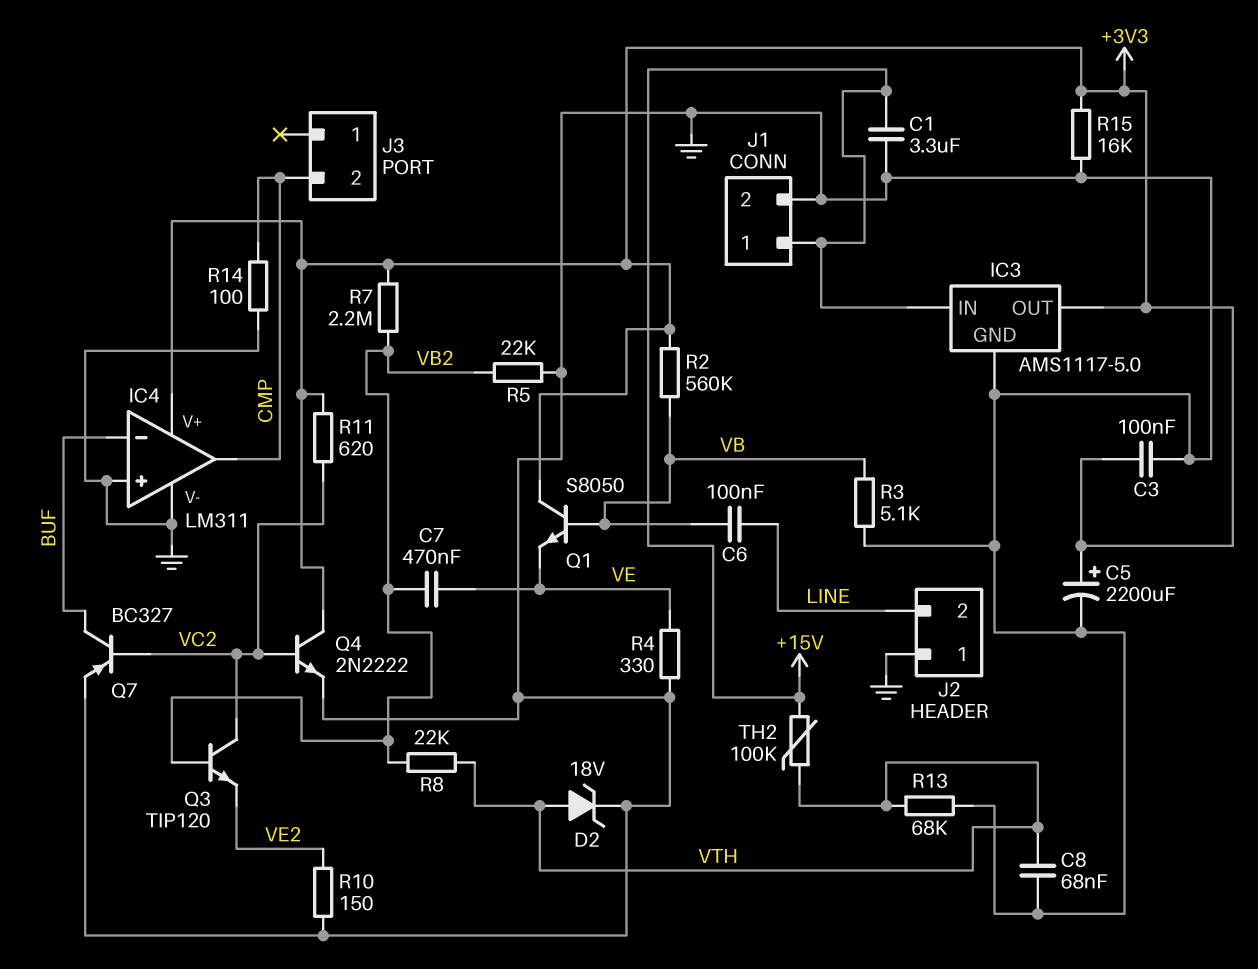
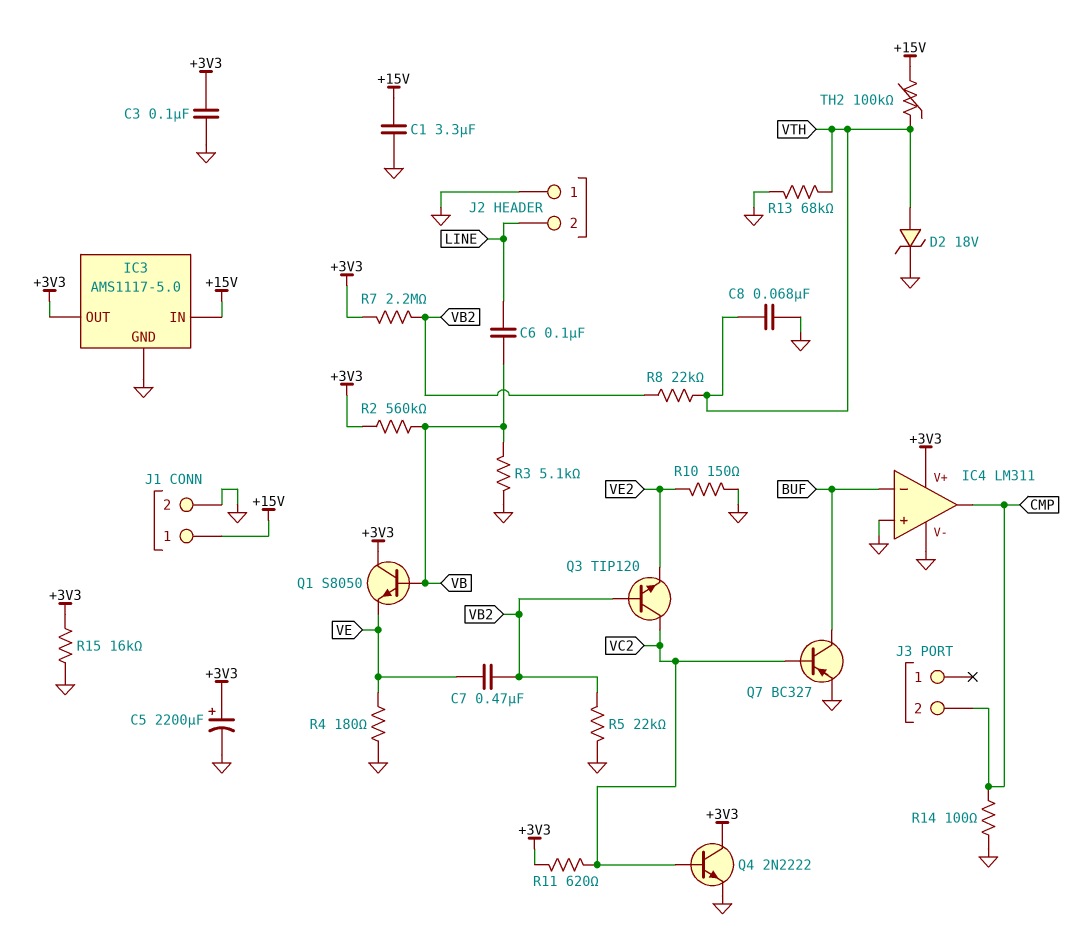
R4: 330 (GND, VE) -> 180 (GND, VE)

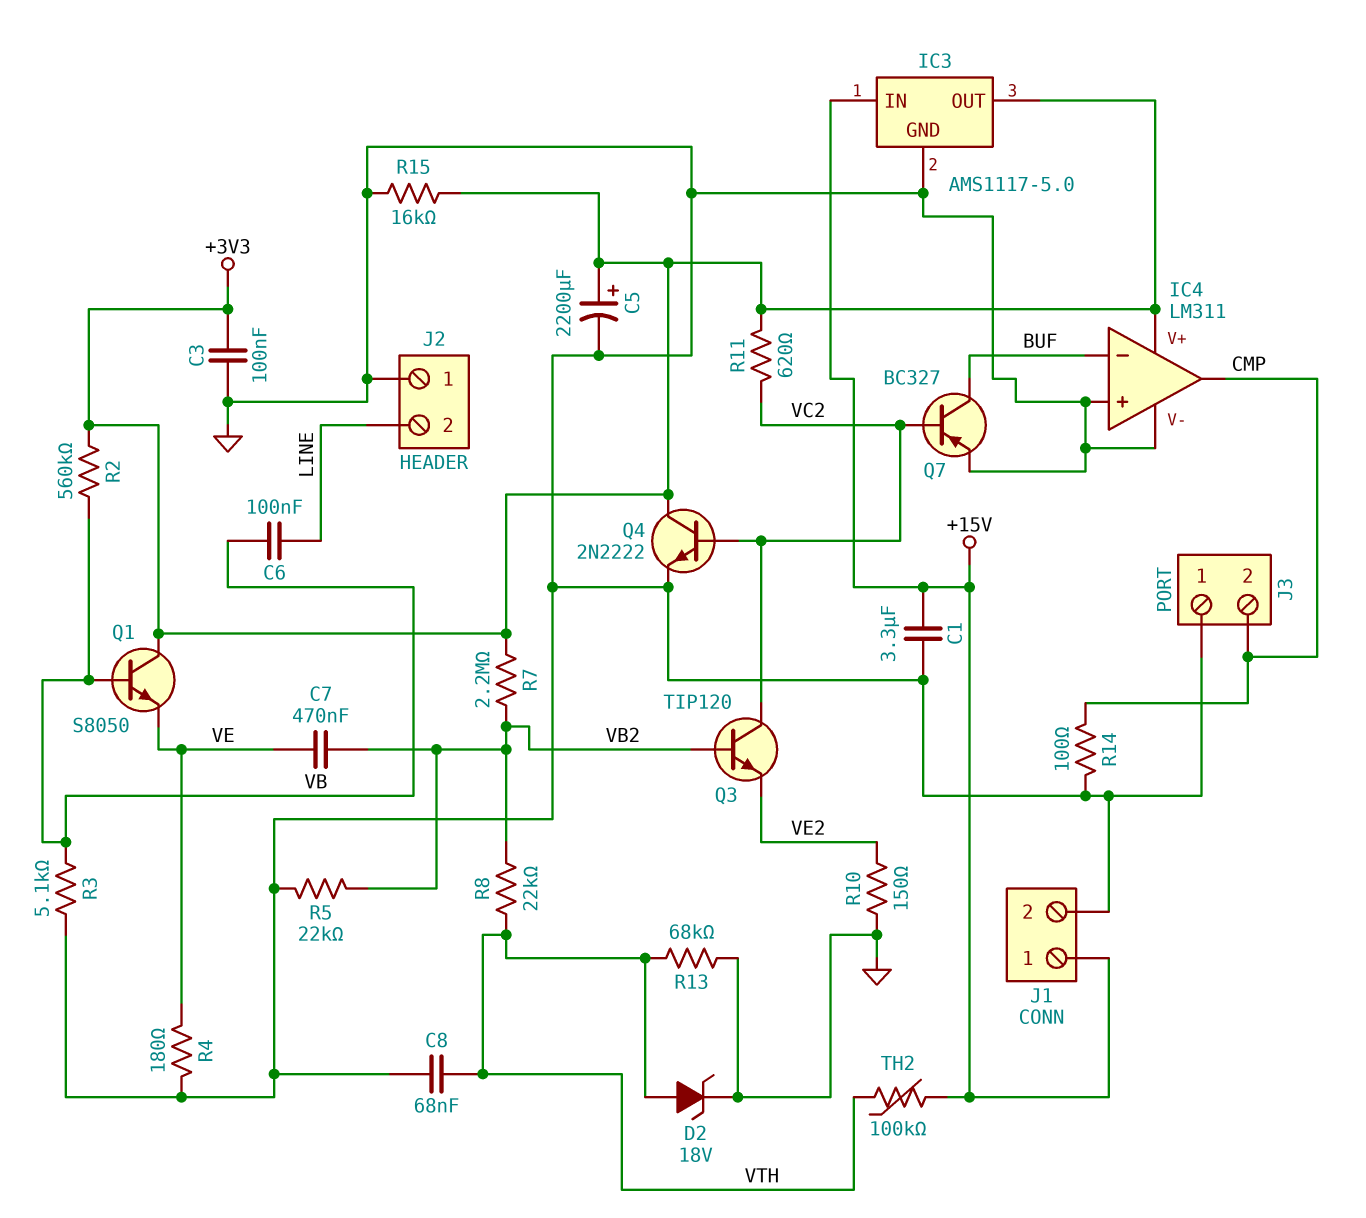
J3 pin 1: none -> GND

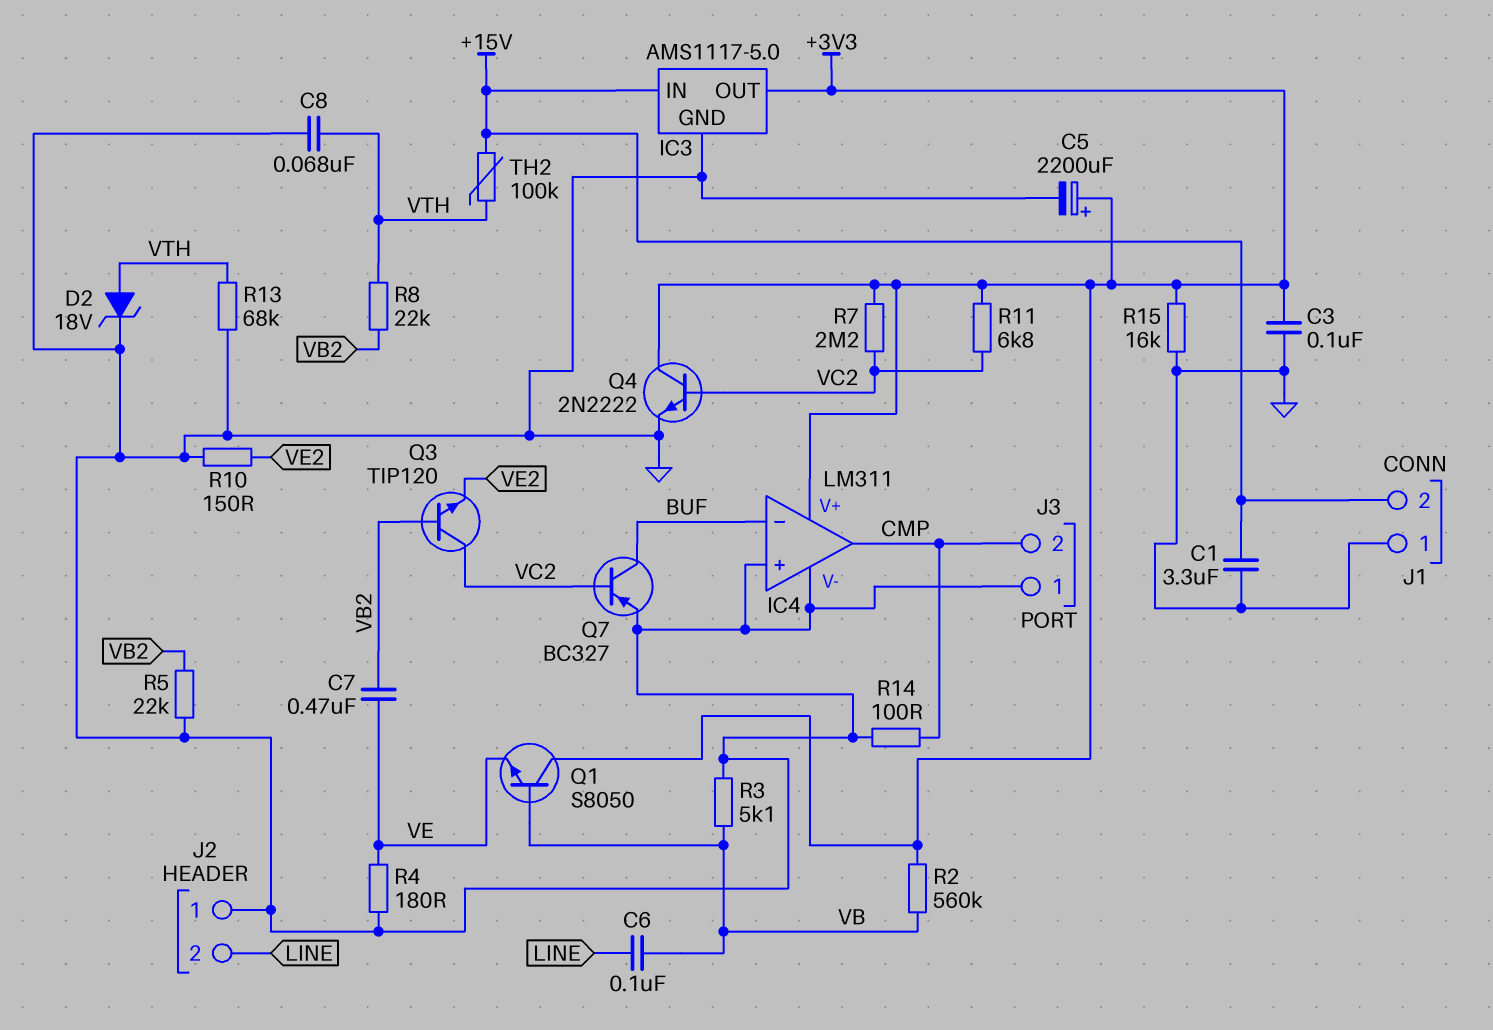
J1 pin 1: +15V -> GND
J1 pin 2: GND -> +15V
R7: 2.2M (+3V3, VB2) -> 2.2M (+3V3, VC2)
R11: 620 (+3V3, VC2) -> 6.8k (+3V3, VC2)

